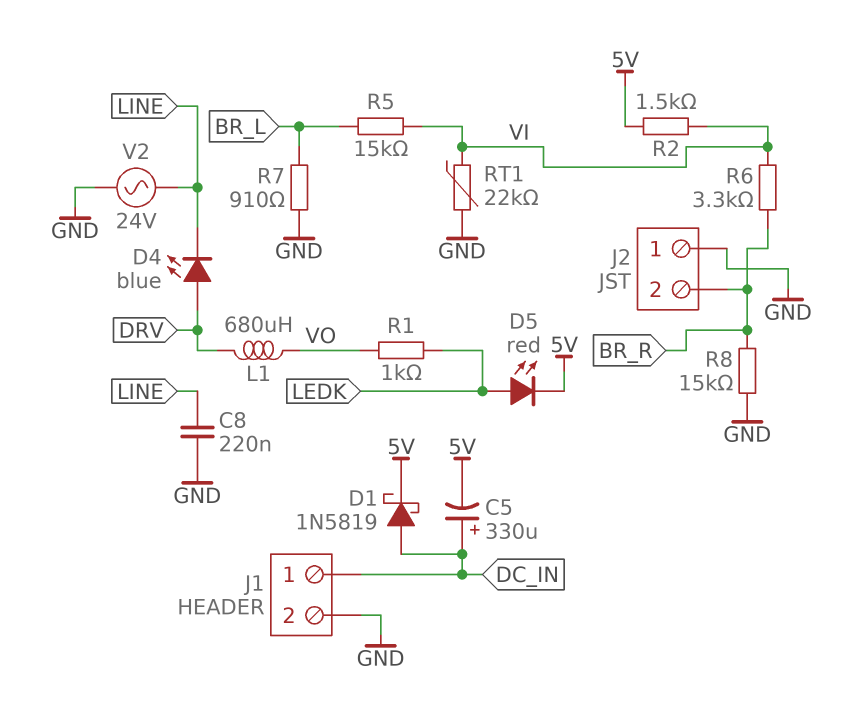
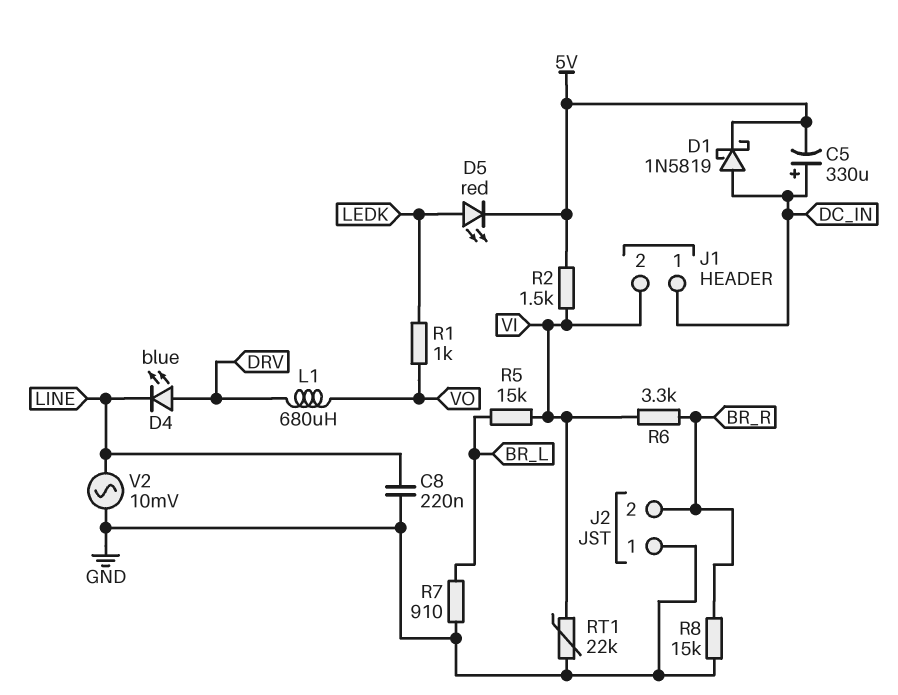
J1 pin 2: GND -> VI
V2: AC 24V (GND, LINE) -> AC 10mV (GND, LINE)

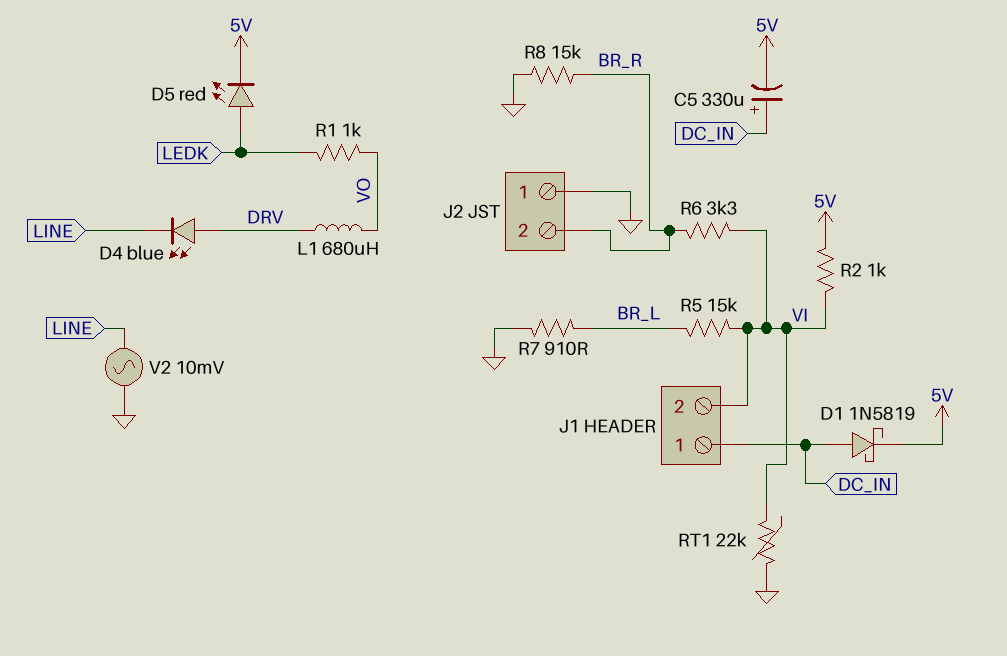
C8: 220nF (GND, LINE) -> none
R2: 1.5k (5V, VI) -> 1k (5V, VI)

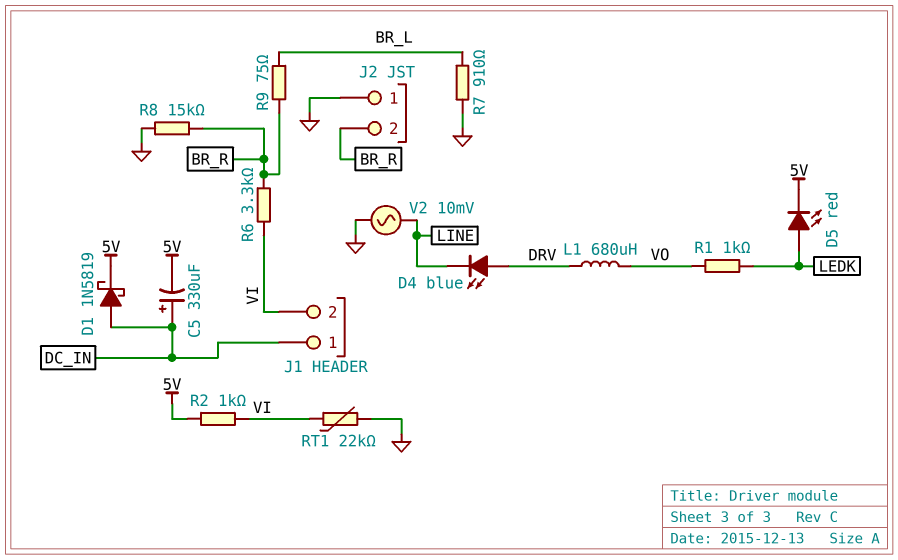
R5: 15k (BR_L, VI) -> none
R9: none -> 75 (BR_L, BR_R)

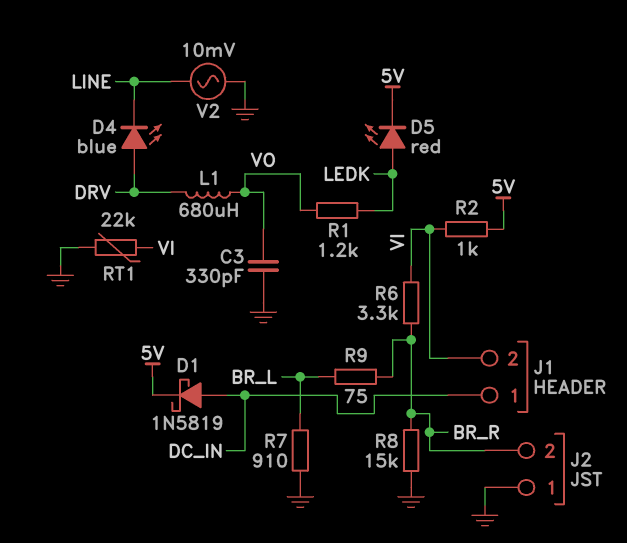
C3: none -> 330pF (GND, VO)
C5: 330uF (plus DC_IN, minus 5V) -> none
R1: 1k (LEDK, VO) -> 1.2k (LEDK, VO)

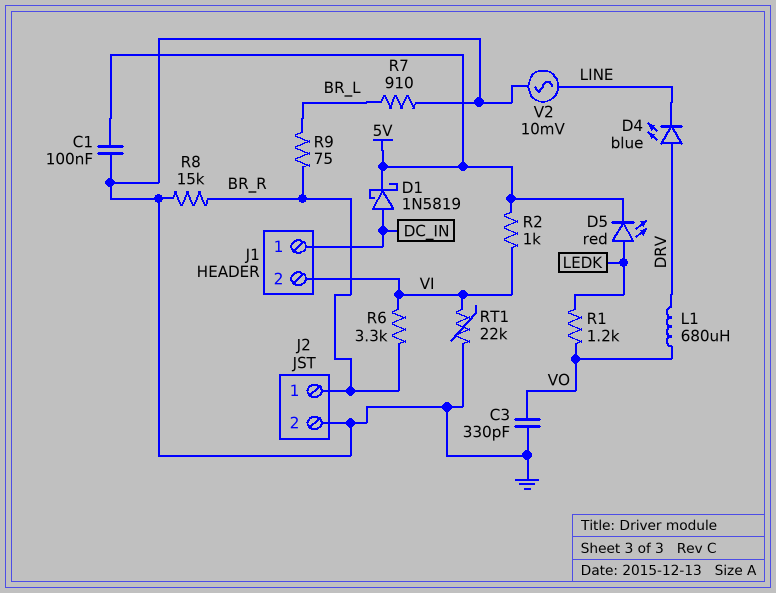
C1: none -> 100nF (5V, GND)
J2 pin 1: GND -> BR_R
J2 pin 2: BR_R -> GND

